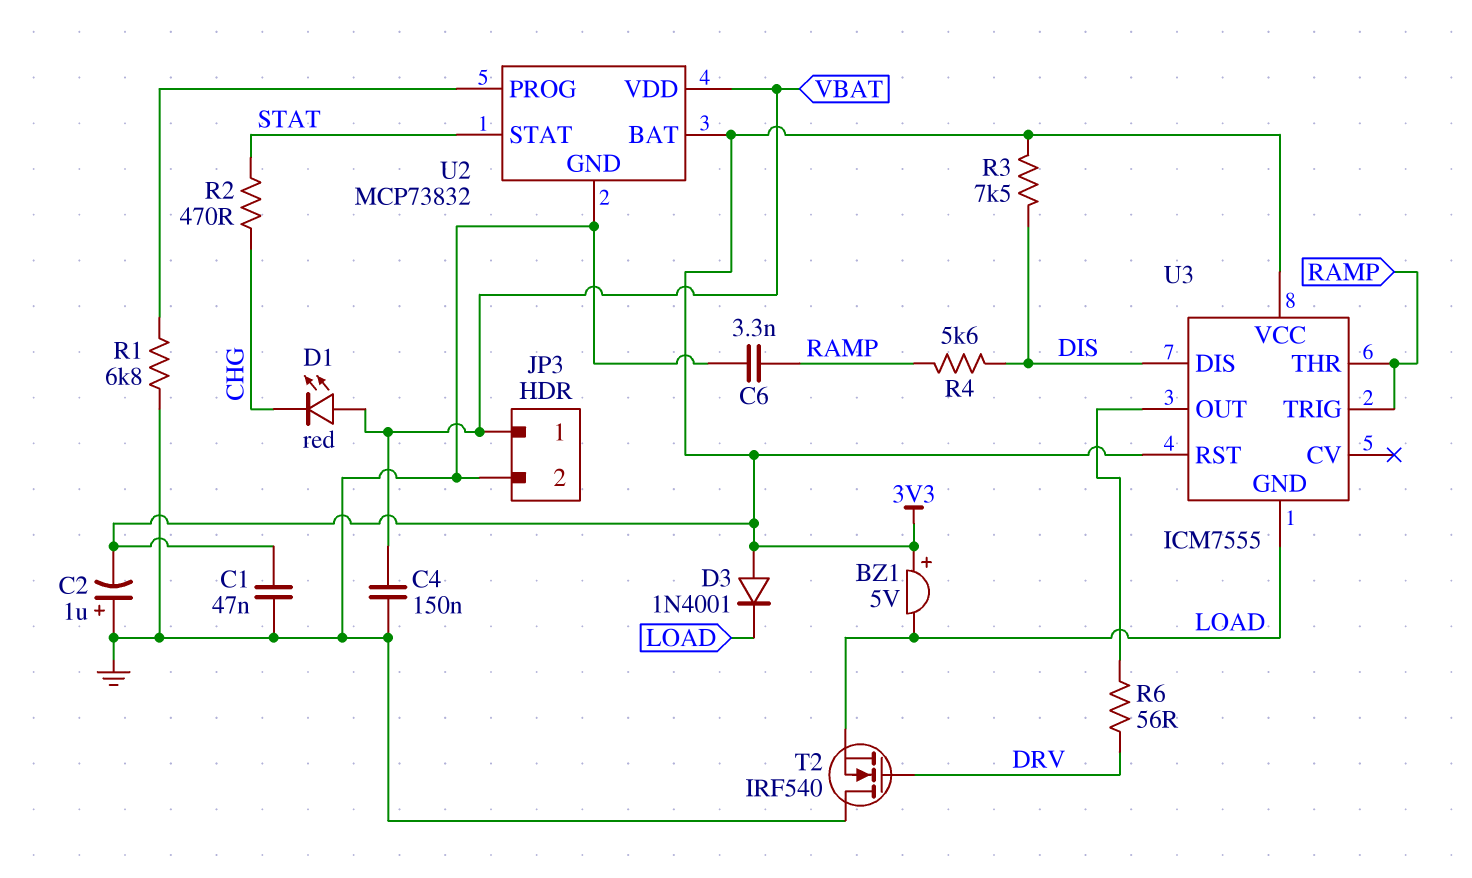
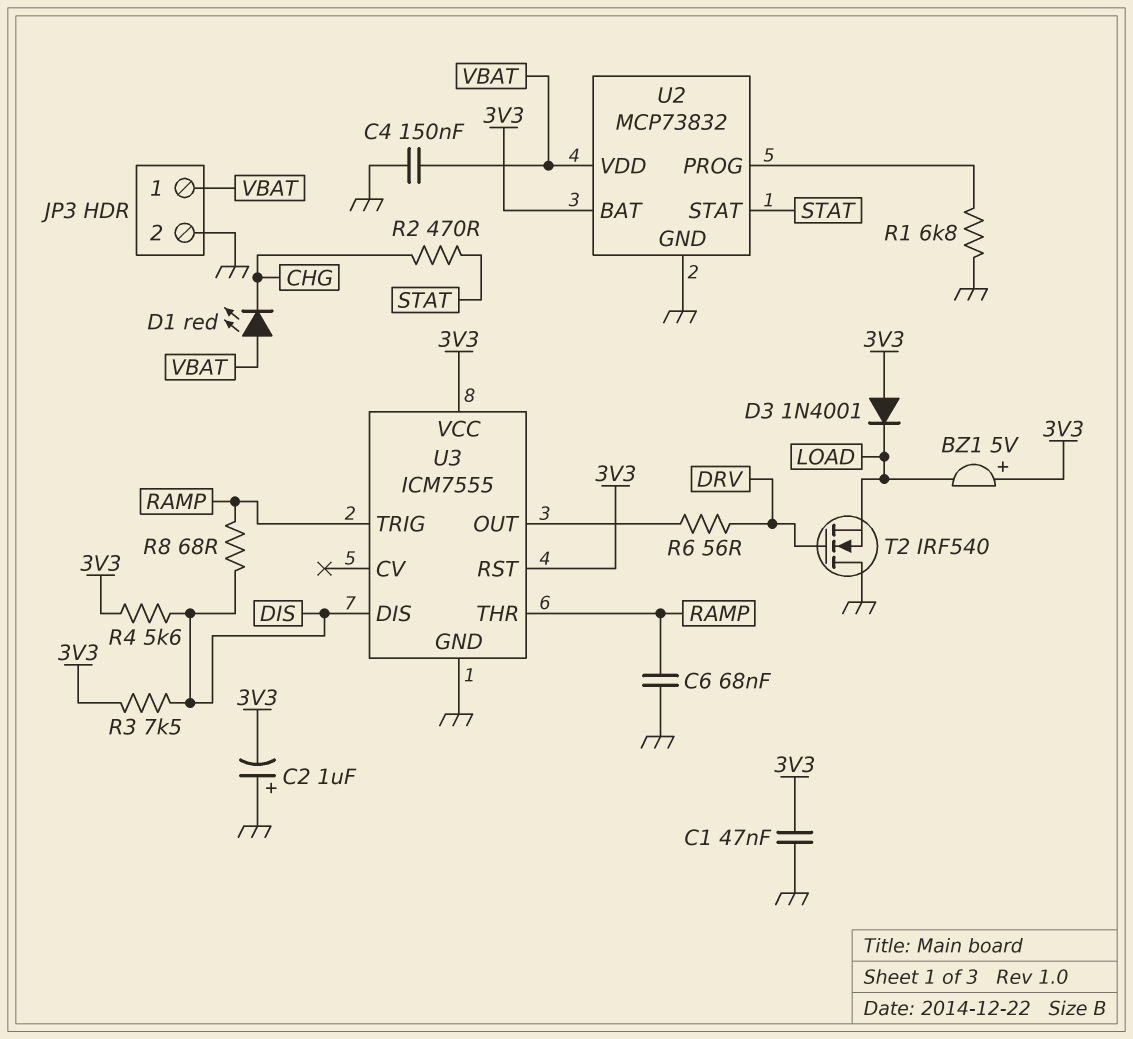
C6: 3.3nF (GND, RAMP) -> 68nF (GND, RAMP)
R4: 5.6k (DIS, RAMP) -> 5.6k (3V3, DIS)
R8: none -> 68 (DIS, RAMP)
U3 pin GND: LOAD -> GND

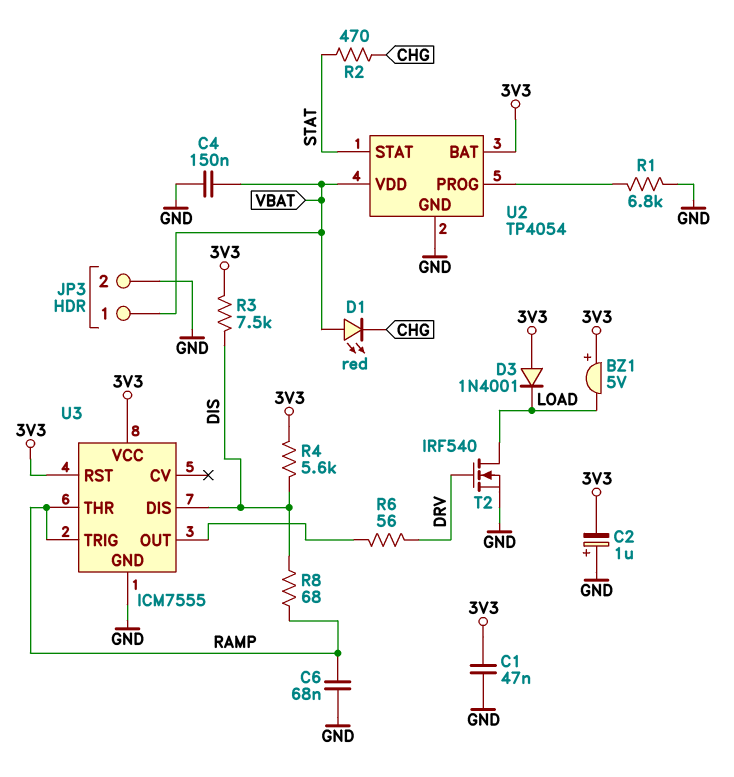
T2: NMOS IRF540 (G DRV, D GND, S LOAD) -> NMOS IRF540 (G DRV, D LOAD, S GND)
U2: MCP73832 -> TP4054

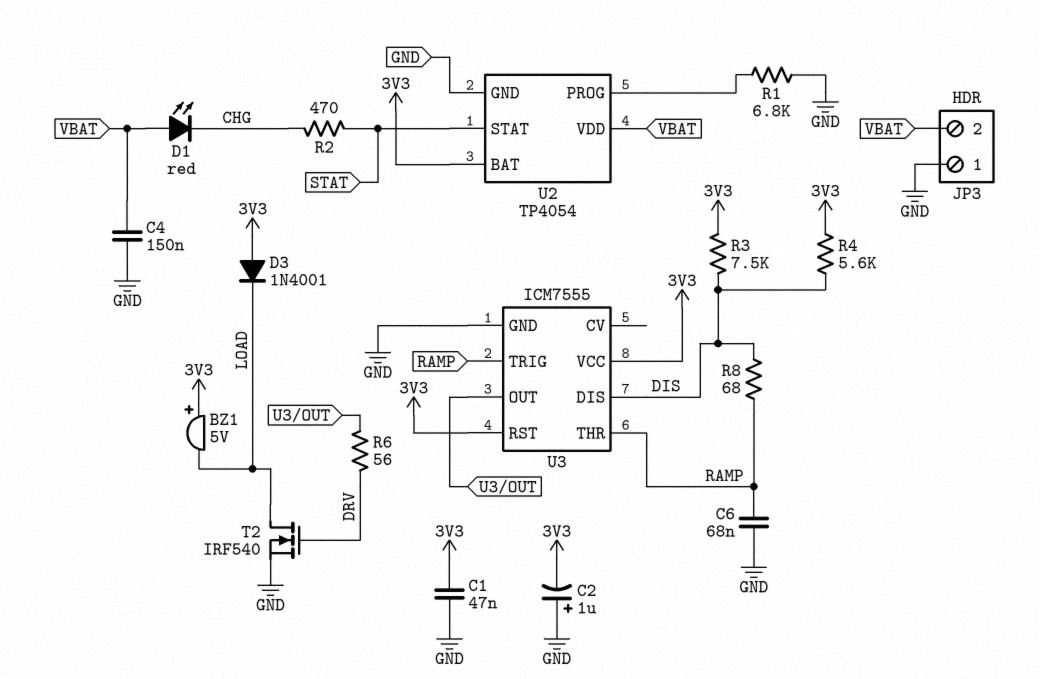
JP3 pin 1: VBAT -> GND
JP3 pin 2: GND -> VBAT

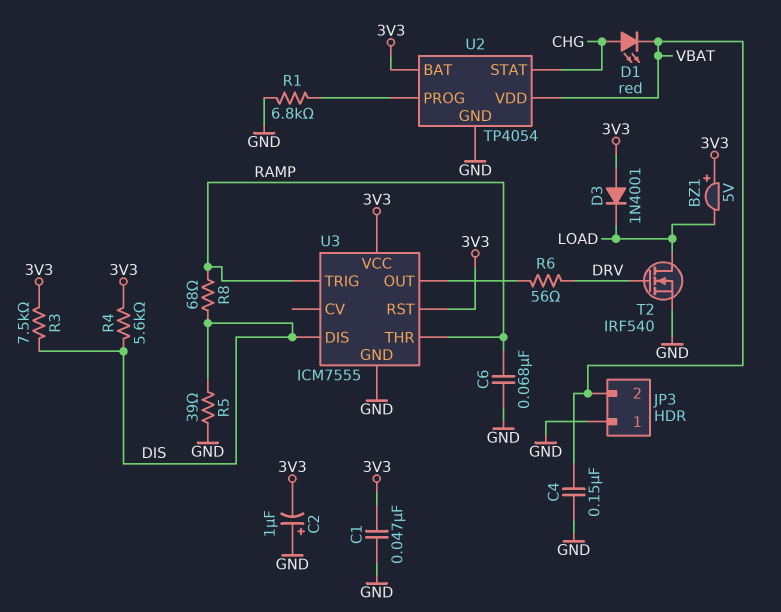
D1: LED red (A VBAT, K CHG) -> LED red (A CHG, K VBAT)
R2: 470 (CHG, STAT) -> none
R5: none -> 39 (DIS, GND)
U2 pin STAT: STAT -> CHG

